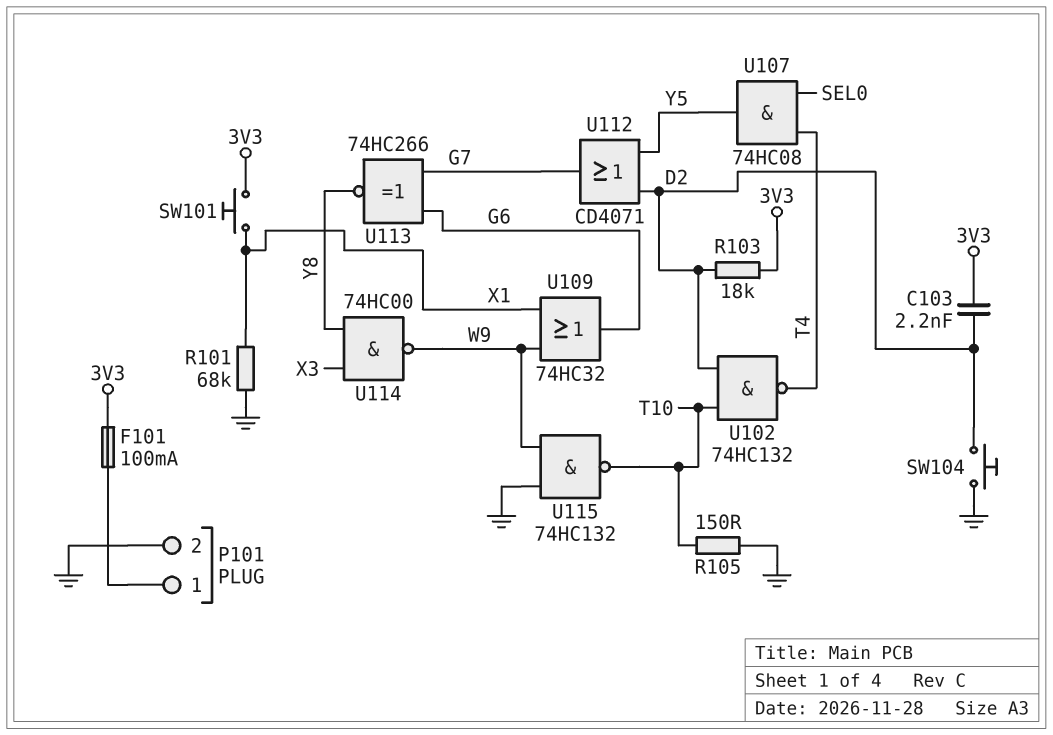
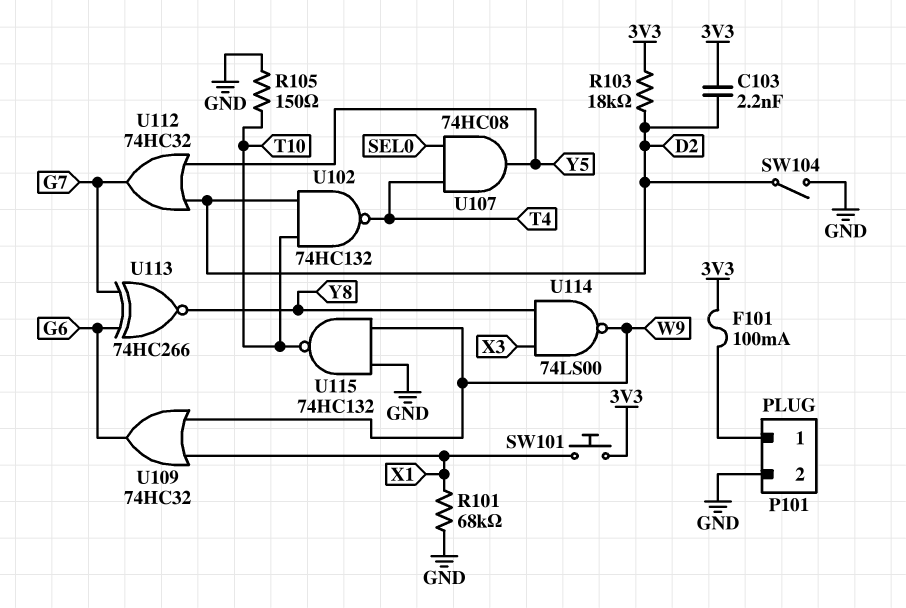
SW104: button (D2, GND) -> switch (D2, GND)
U112: OR CD4071 (in D2, in Y5, out G7) -> OR 74HC32 (in D2, in Y5, out G7)
U114: NAND 74HC00 (in X3, in Y8, out W9) -> NAND 74LS00 (in X3, in Y8, out W9)

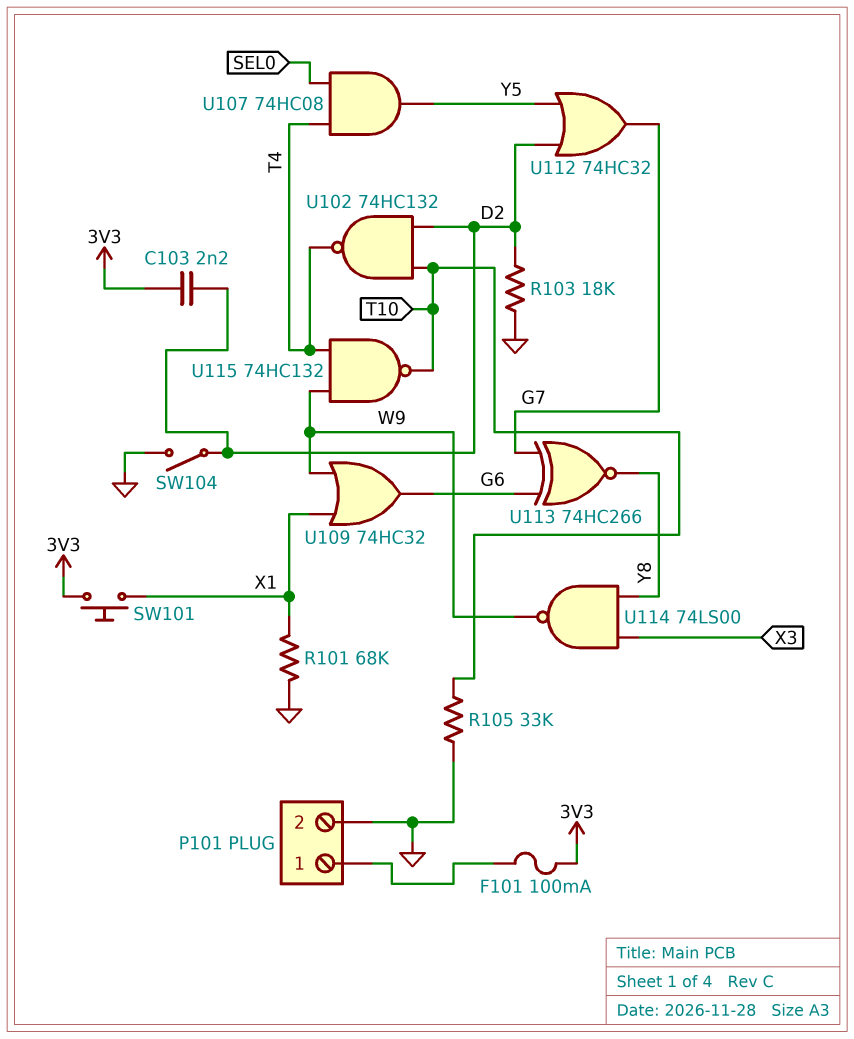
R103: 18k (3V3, D2) -> 18k (D2, GND)
R105: 150 (GND, T10) -> 33k (GND, T10)
U115: NAND 74HC132 (in GND, in W9, out T10) -> NAND 74HC132 (in T4, in W9, out T10)

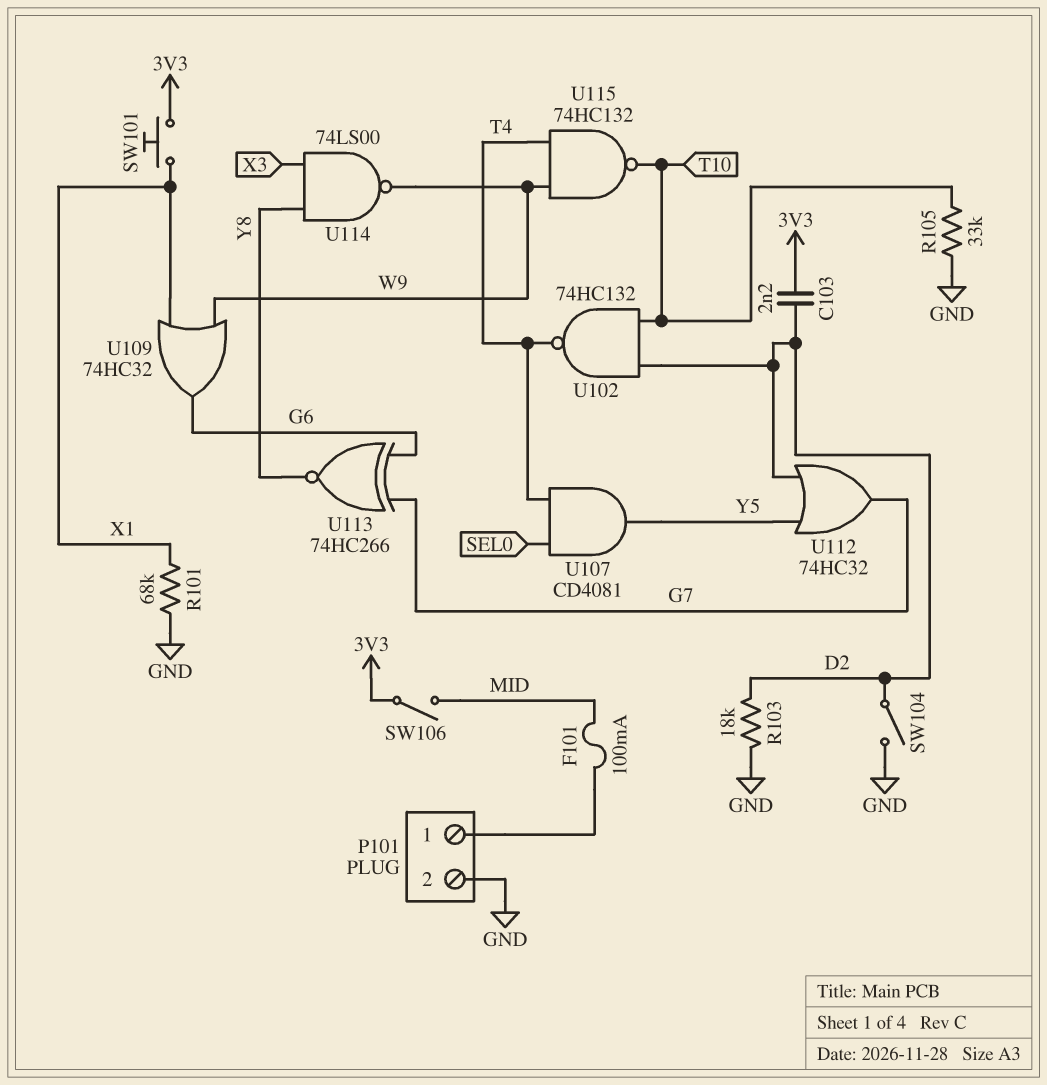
F101: 100mA (3V3, P101/1) -> 100mA (MID, P101/1)
SW106: none -> switch (3V3, MID)
U107: AND 74HC08 (in SEL0, in T4, out Y5) -> AND CD4081 (in SEL0, in T4, out Y5)

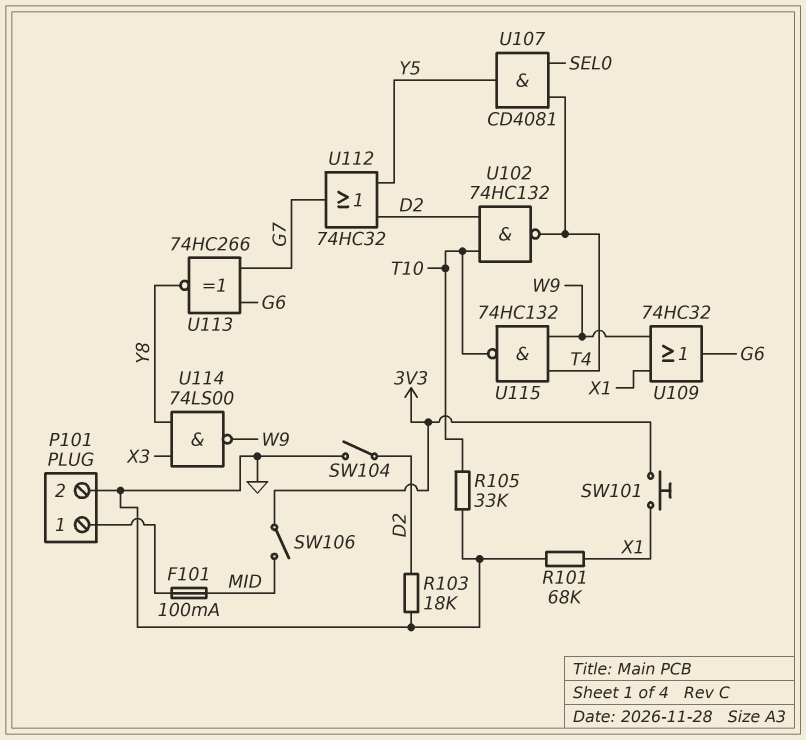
C103: 2.2nF (3V3, D2) -> none

